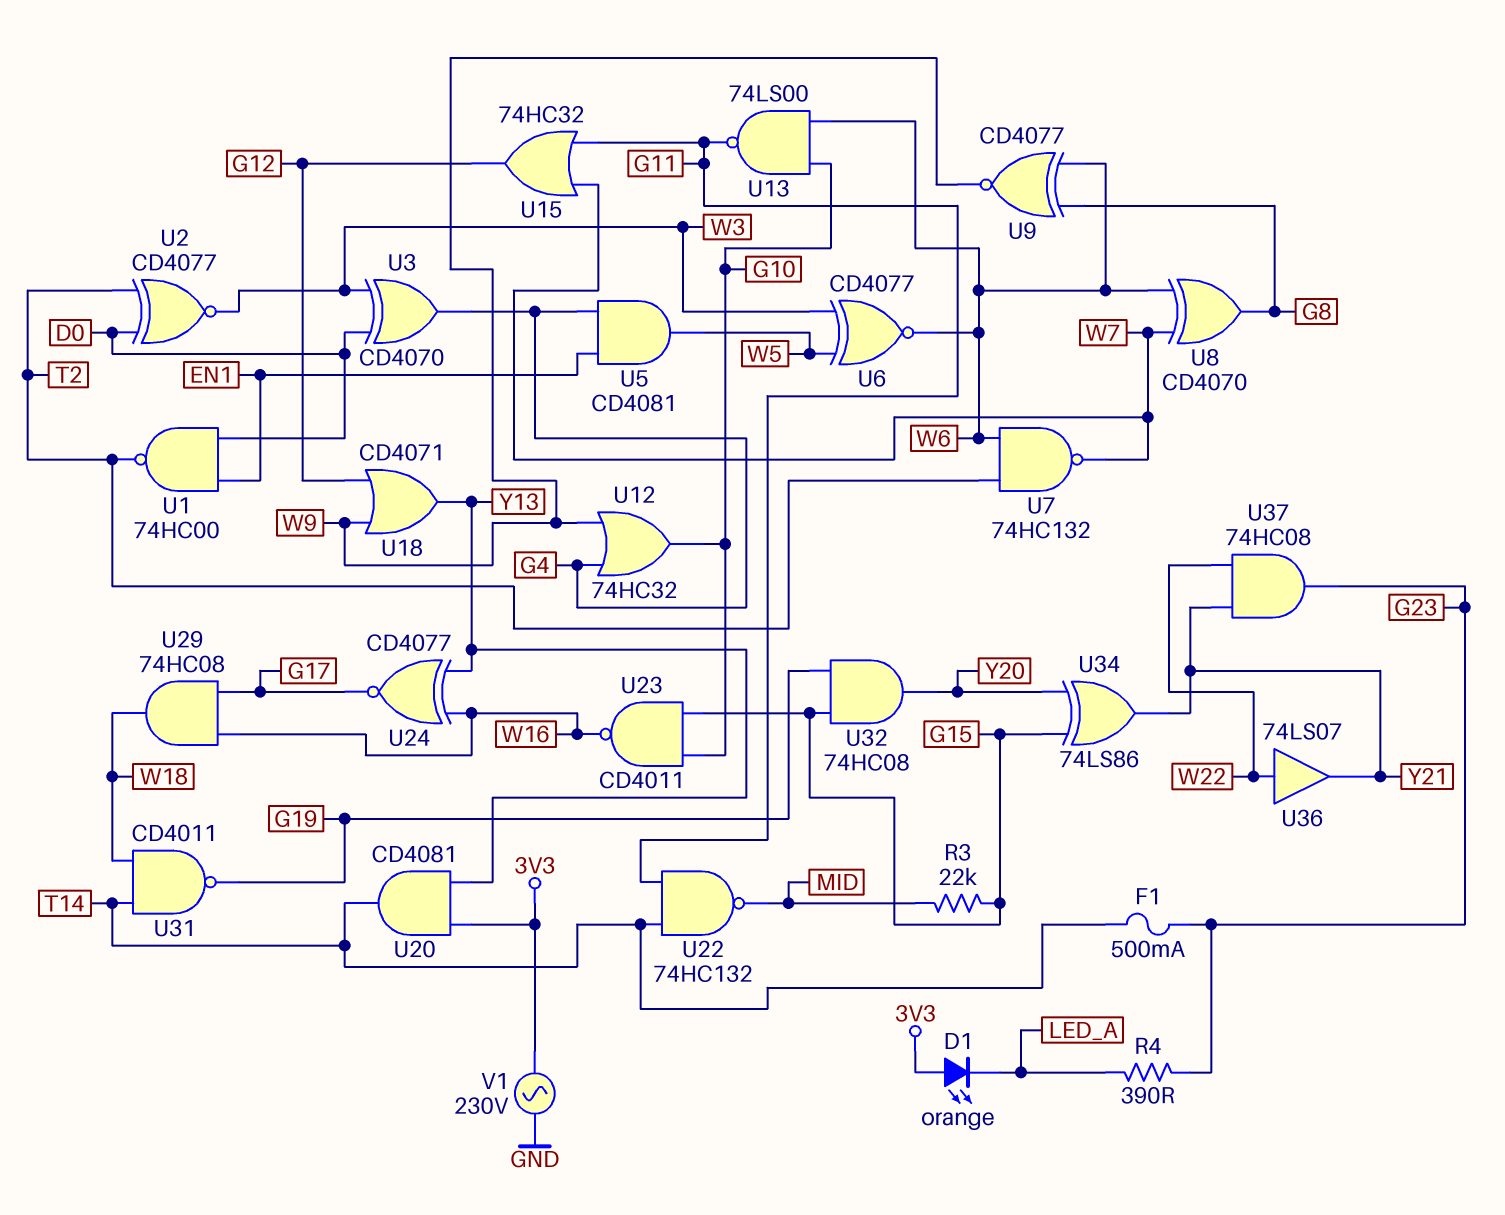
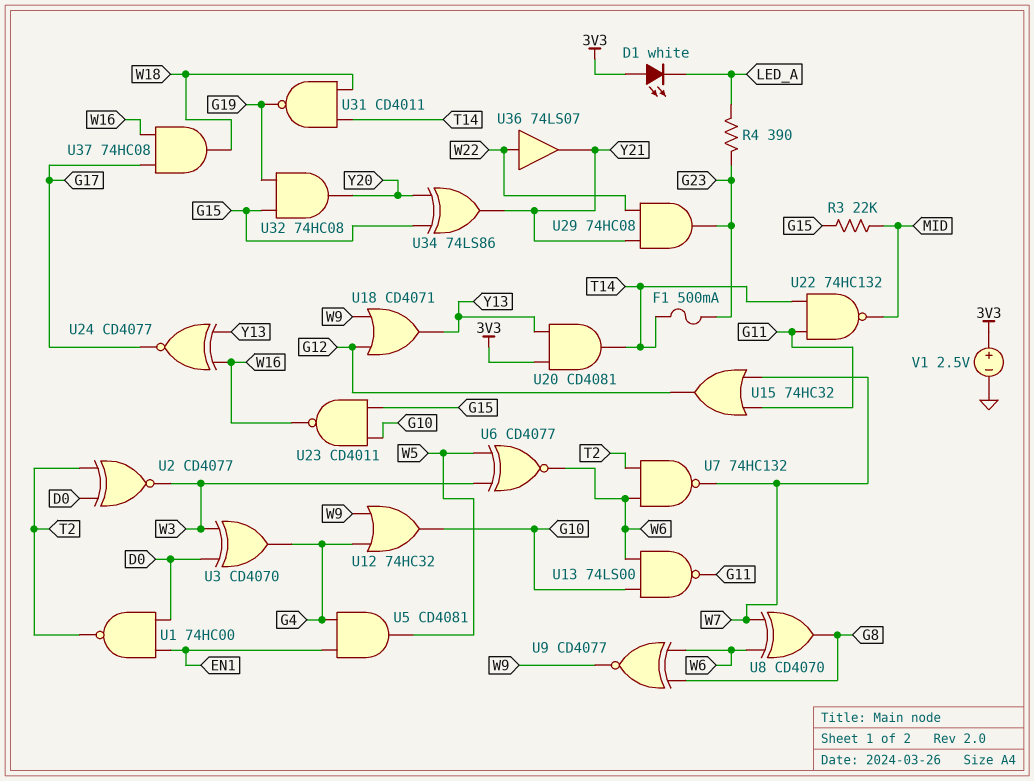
D1: LED orange (A 3V3, K LED_A) -> LED white (A 3V3, K LED_A)
U29: AND 74HC08 (in G17, in W16, out W18) -> AND 74HC08 (in W22, in Y21, out G23)
U37: AND 74HC08 (in W22, in Y21, out G23) -> AND 74HC08 (in G17, in W16, out W18)
V1: AC 230V (3V3, GND) -> 2.5V (plus 3V3, minus GND)

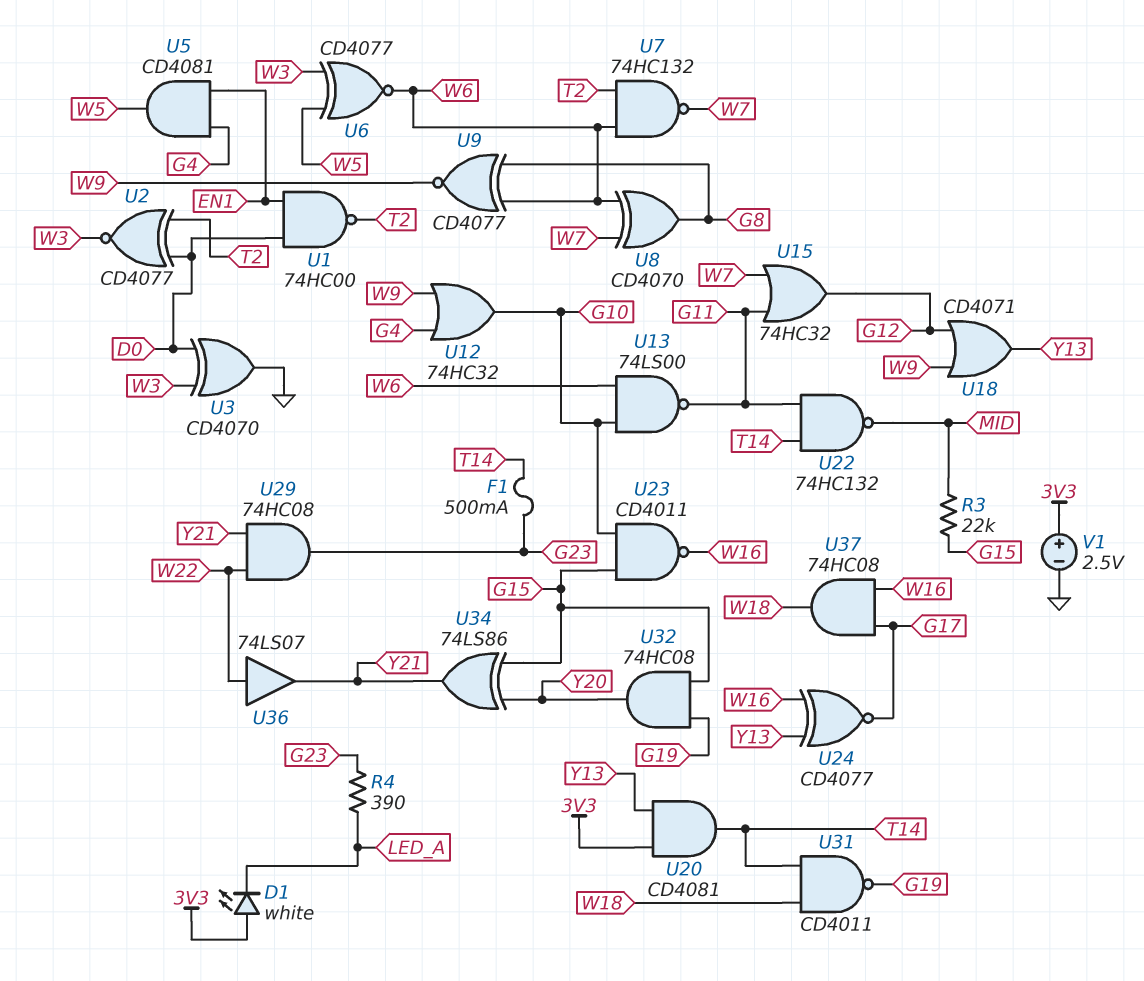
U3: XOR CD4070 (in D0, in W3, out G4) -> XOR CD4070 (in D0, in W3, out GND)

